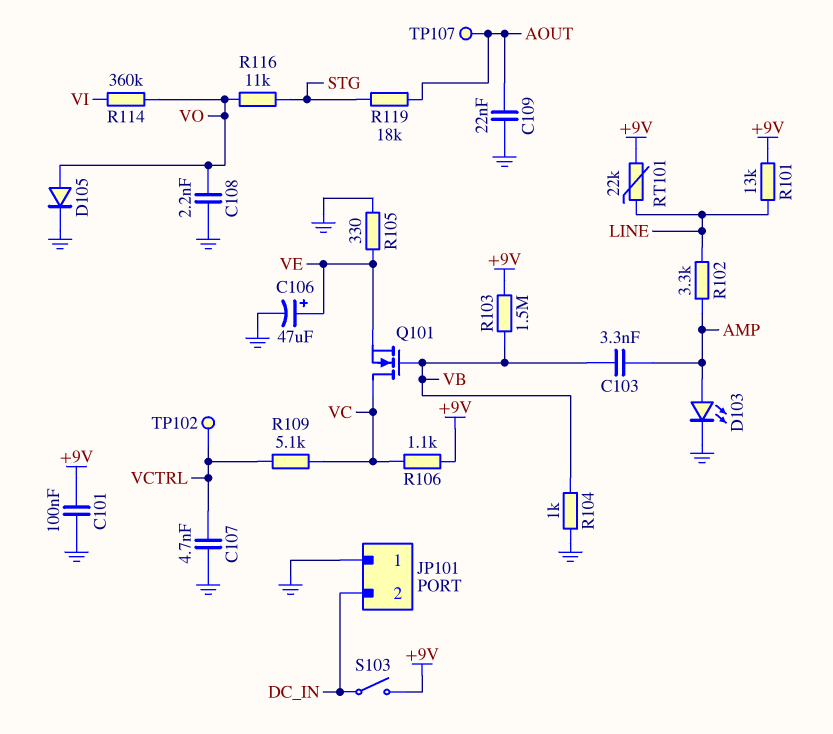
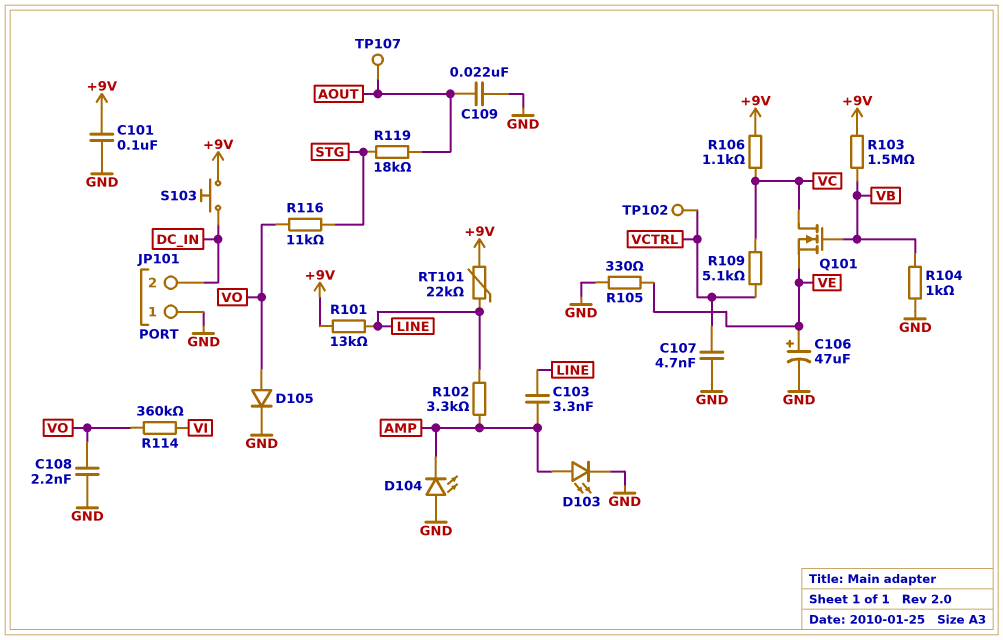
C103: 3.3nF (AMP, VB) -> 3.3nF (AMP, LINE)
D104: none -> LED (A GND, K AMP)
S103: switch (+9V, DC_IN) -> button (+9V, DC_IN)

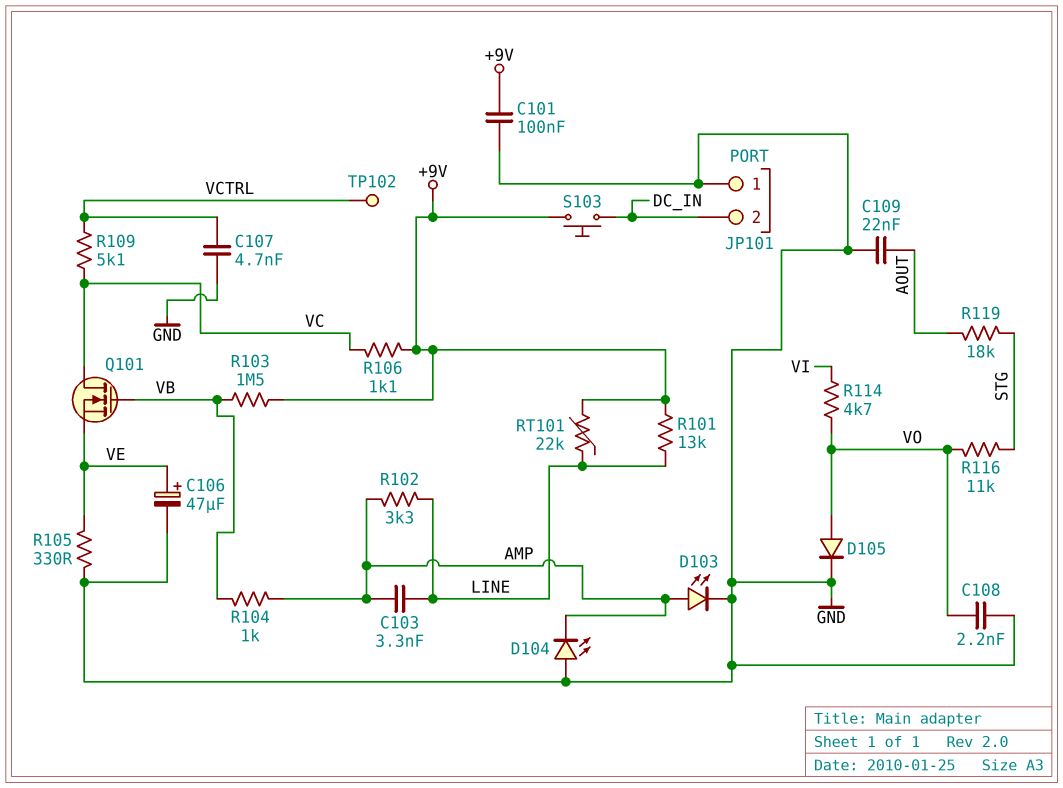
R104: 1k (GND, VB) -> 1k (AMP, VB)
R114: 360k (VI, VO) -> 4.7k (VI, VO)
TP107: test point (AOUT) -> none

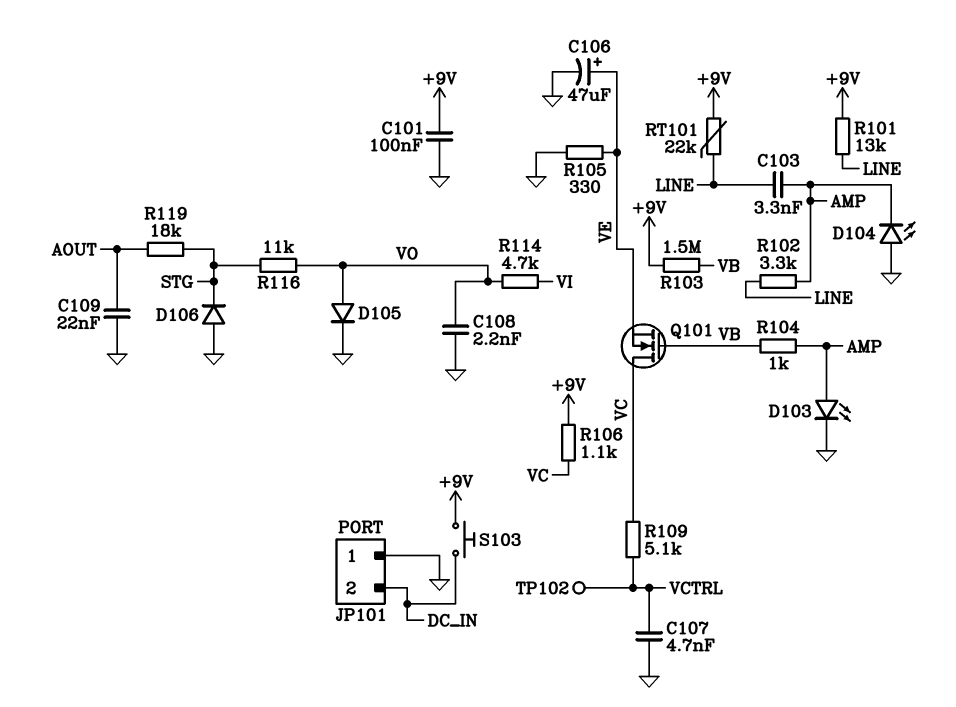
D106: none -> diode (A GND, K STG)

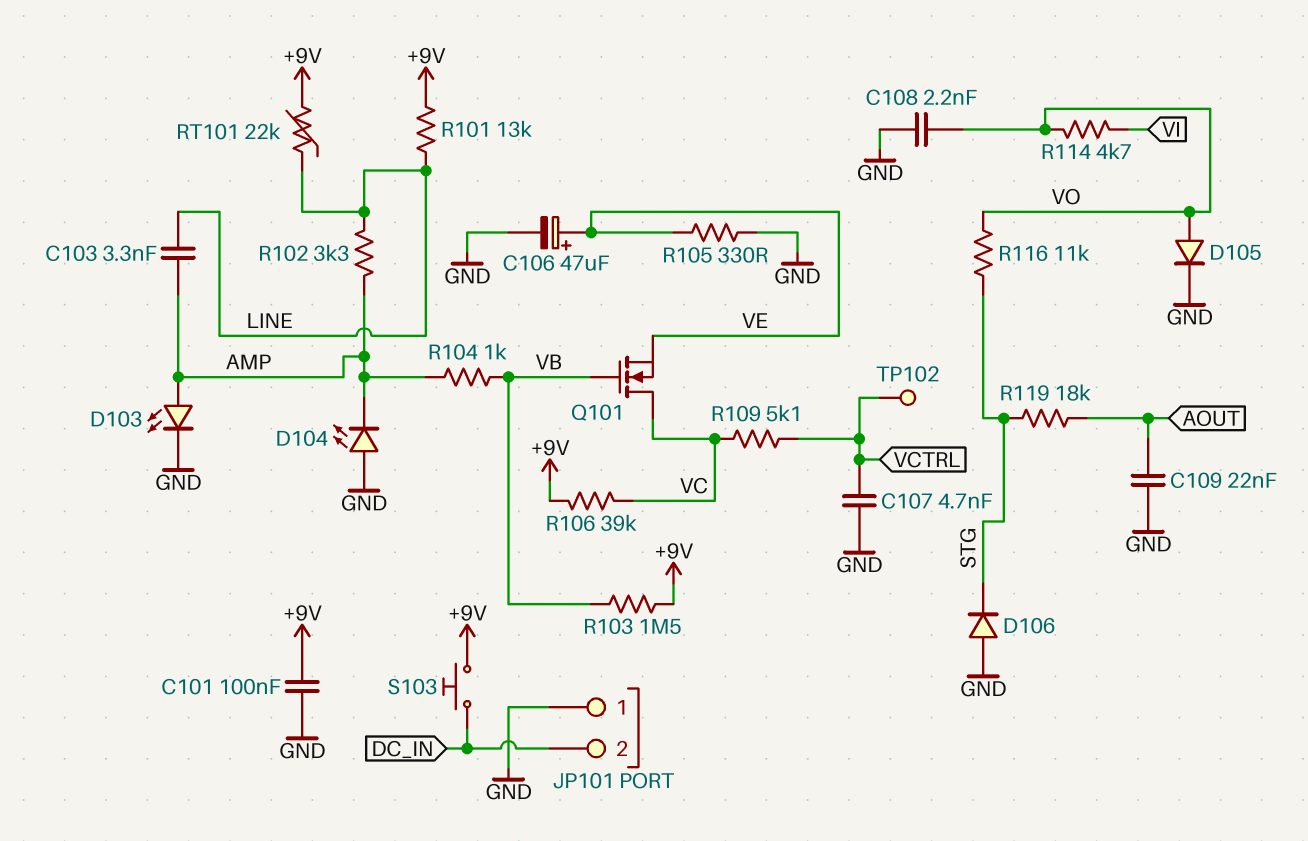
R106: 1.1k (+9V, VC) -> 39k (+9V, VC)

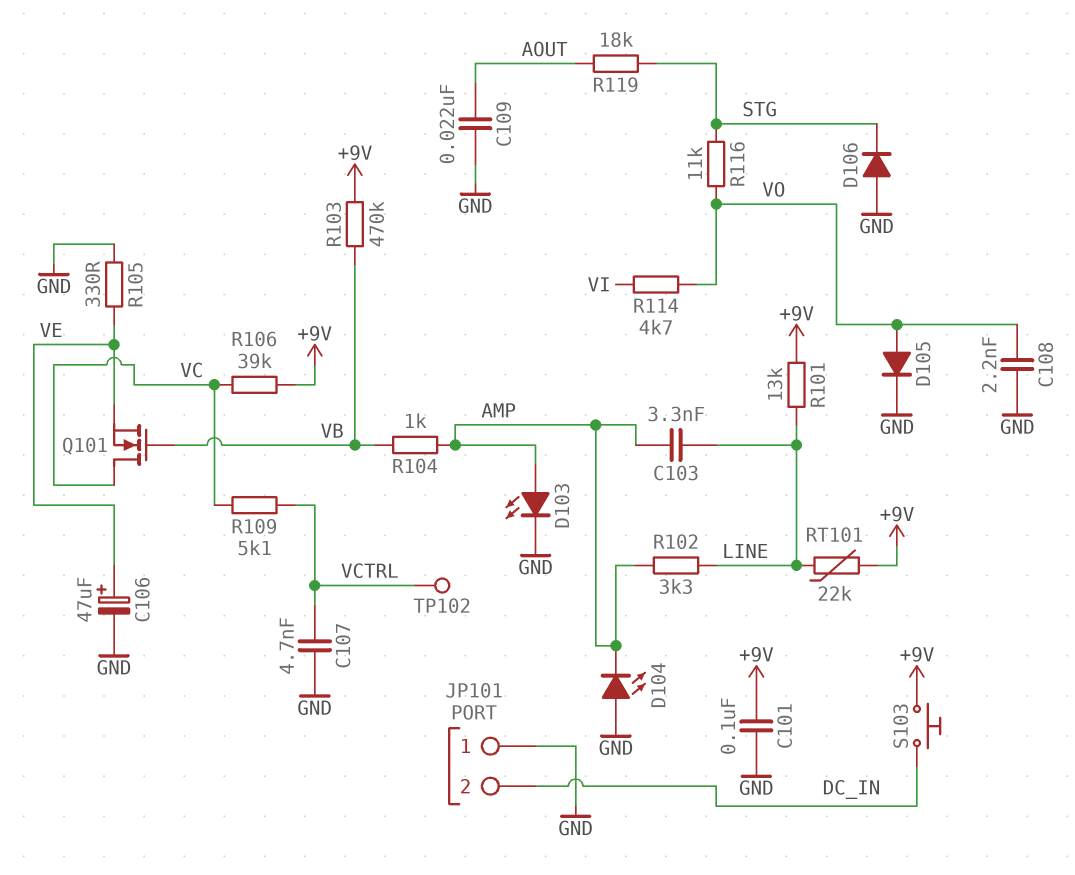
R103: 1.5M (+9V, VB) -> 470k (+9V, VB)

